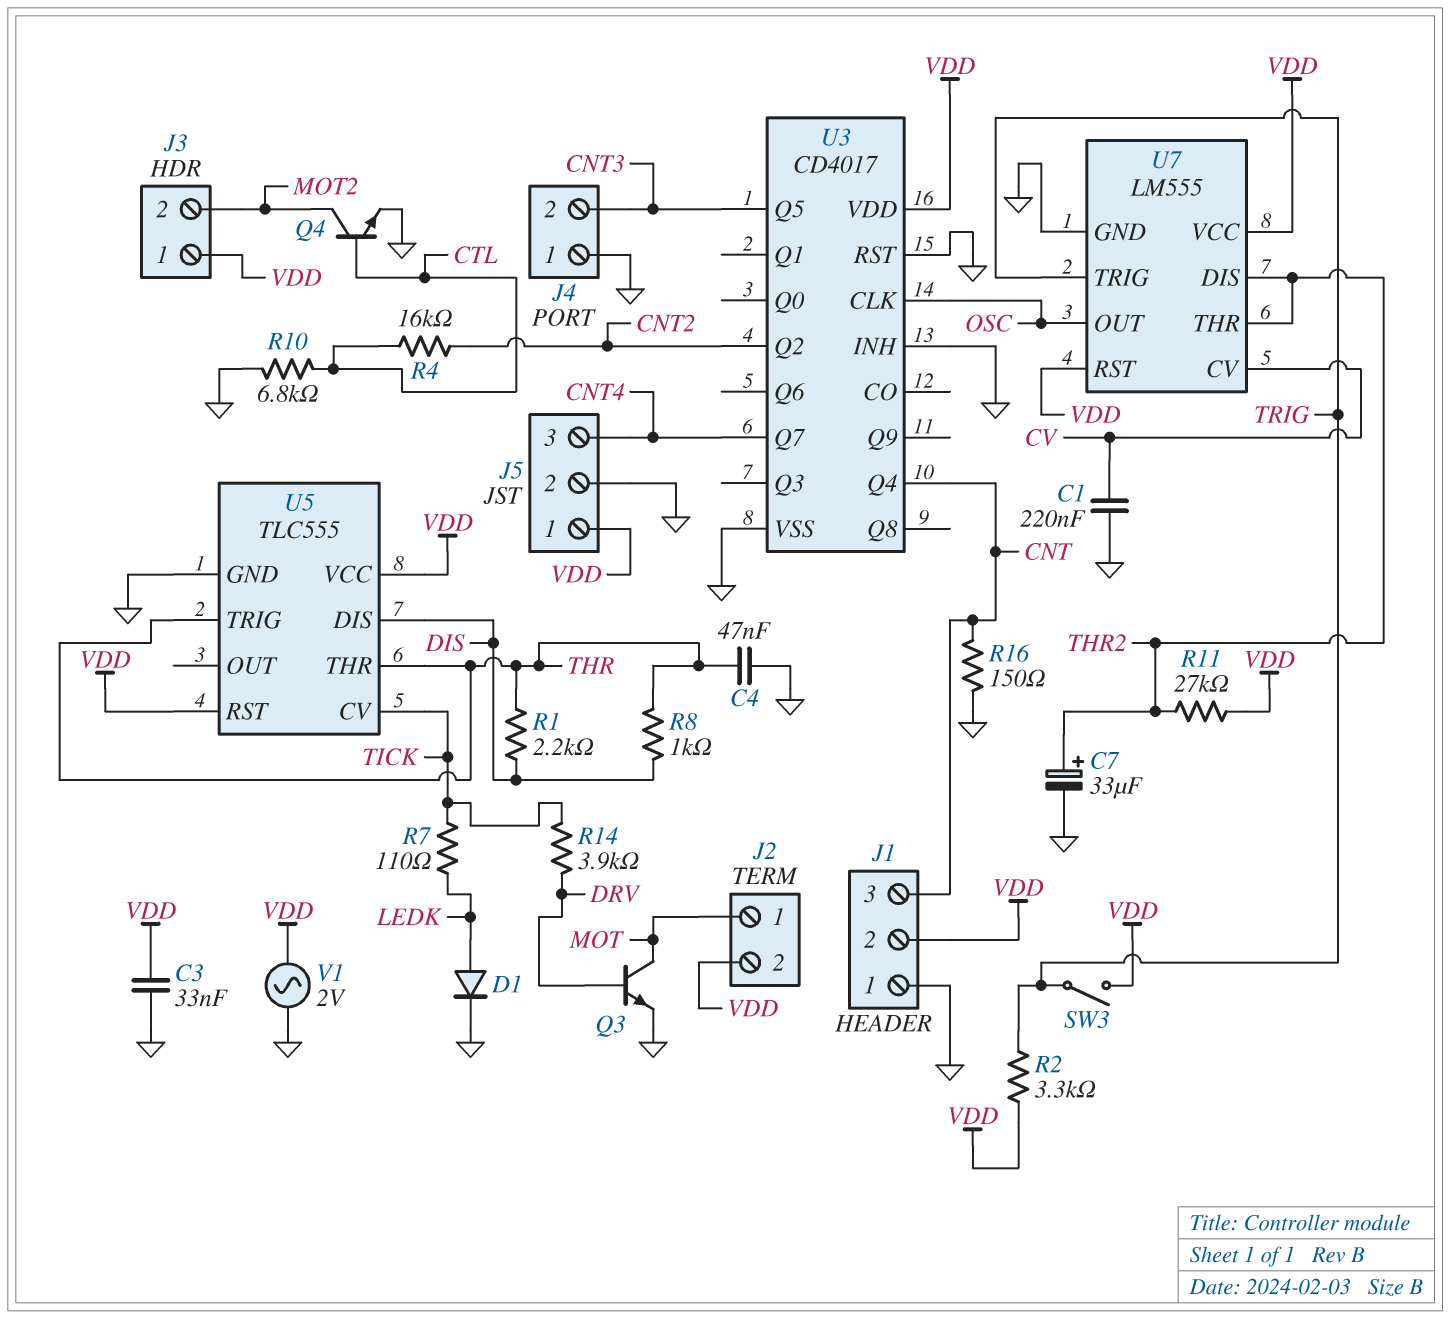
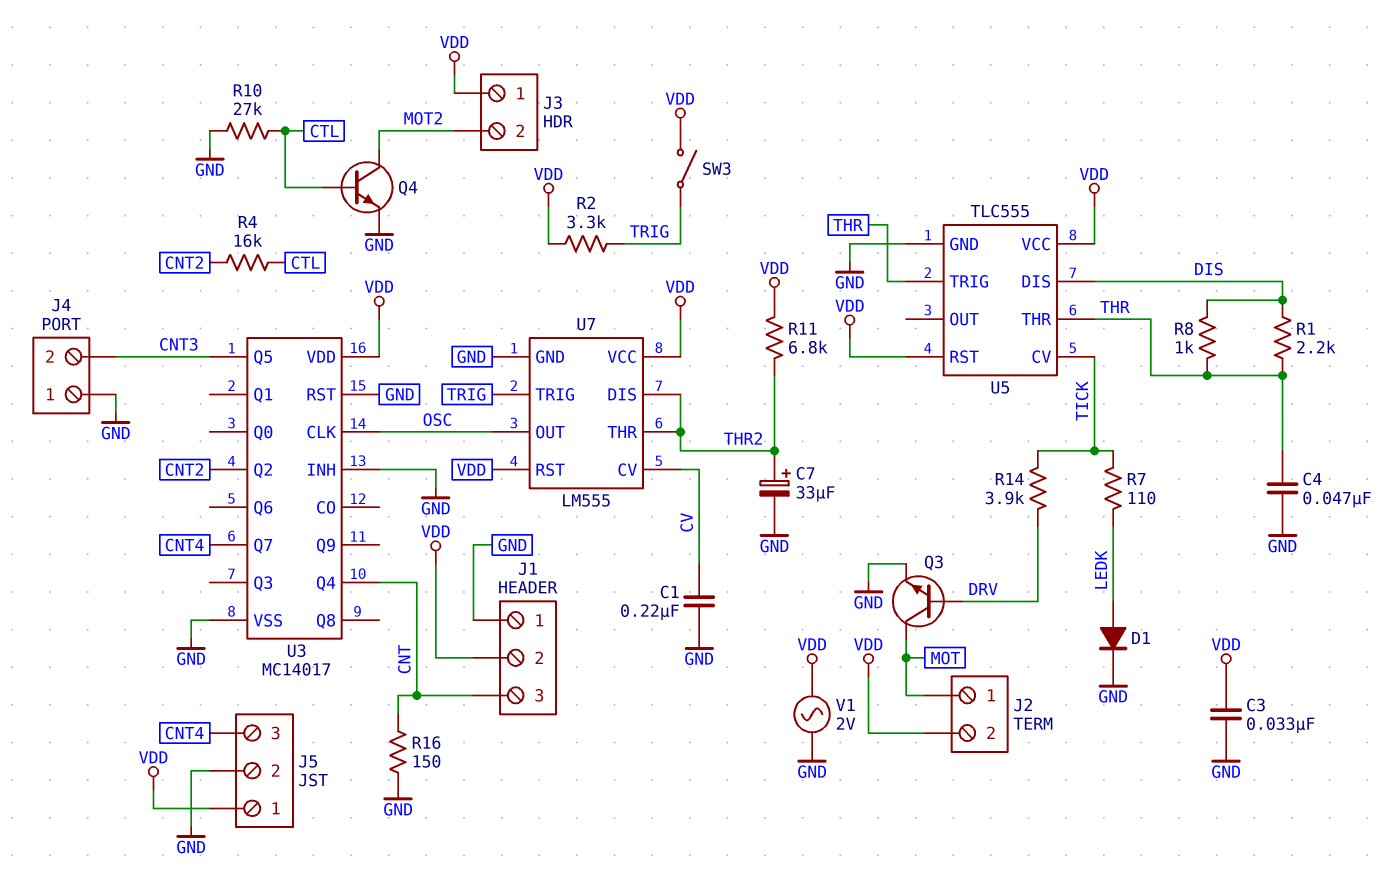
R10: 6.8k (CTL, GND) -> 27k (CTL, GND)
R11: 27k (THR2, VDD) -> 6.8k (THR2, VDD)
U3: CD4017 -> MC14017

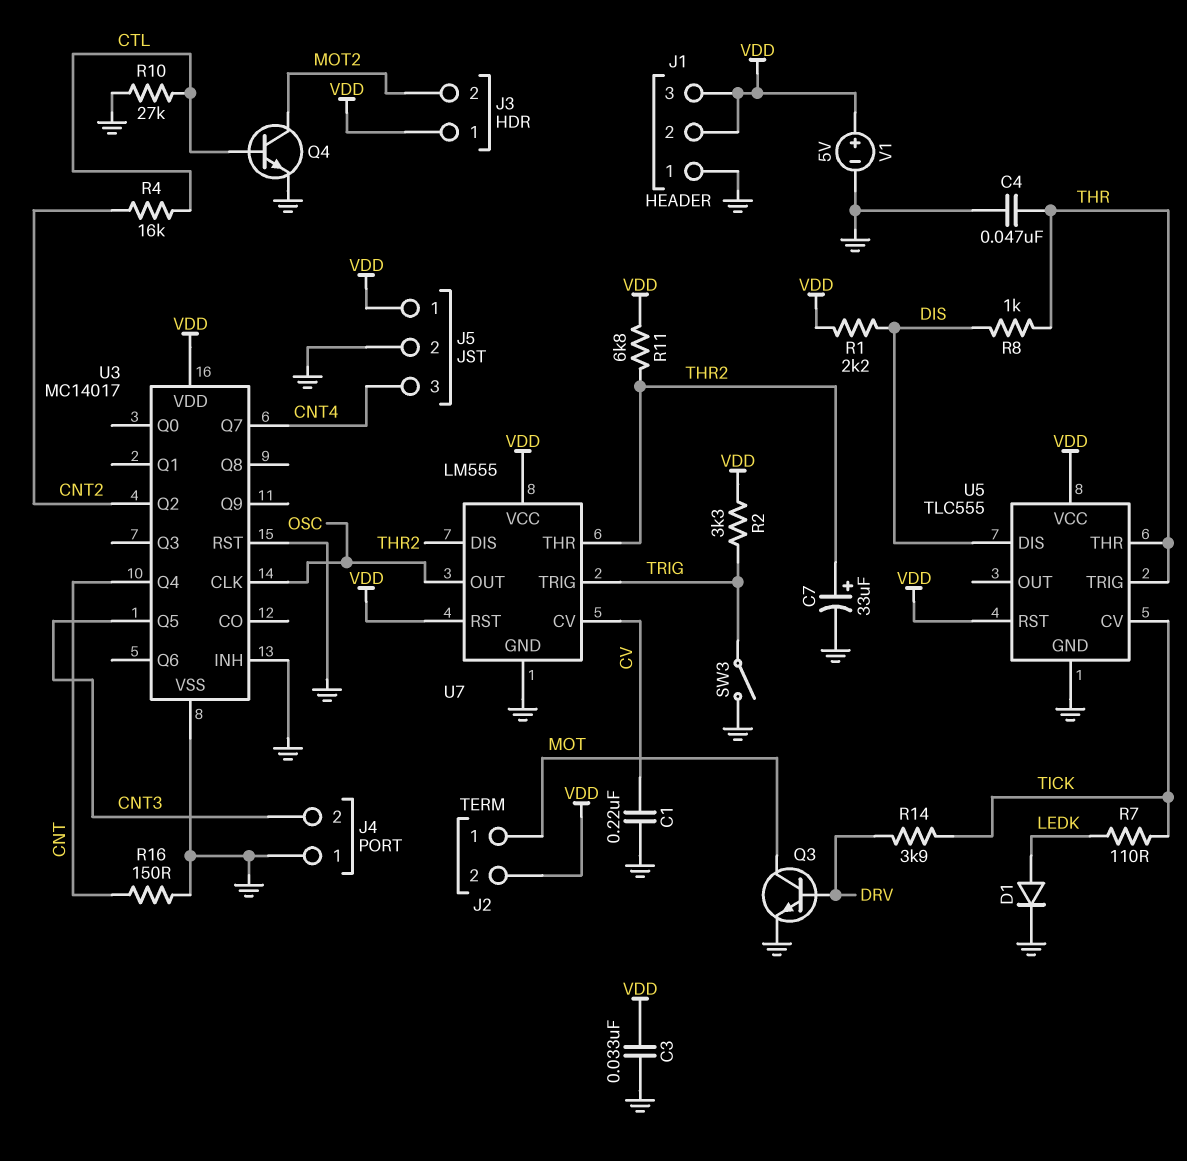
J1 pin 3: CNT -> VDD
R1: 2.2k (DIS, THR) -> 2.2k (DIS, VDD)
SW3: switch (TRIG, VDD) -> switch (GND, TRIG)
V1: AC 2V (GND, VDD) -> 5V (plus VDD, minus GND)

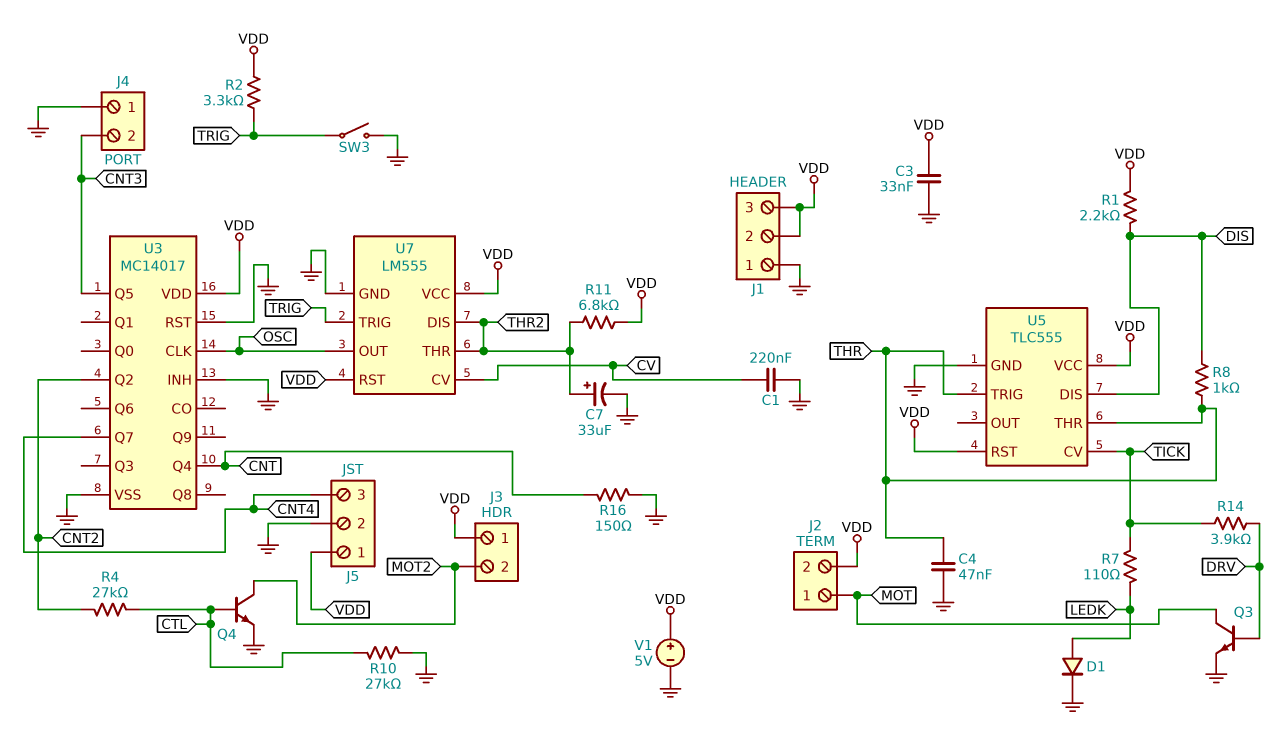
R4: 16k (CNT2, CTL) -> 27k (CNT2, CTL)

